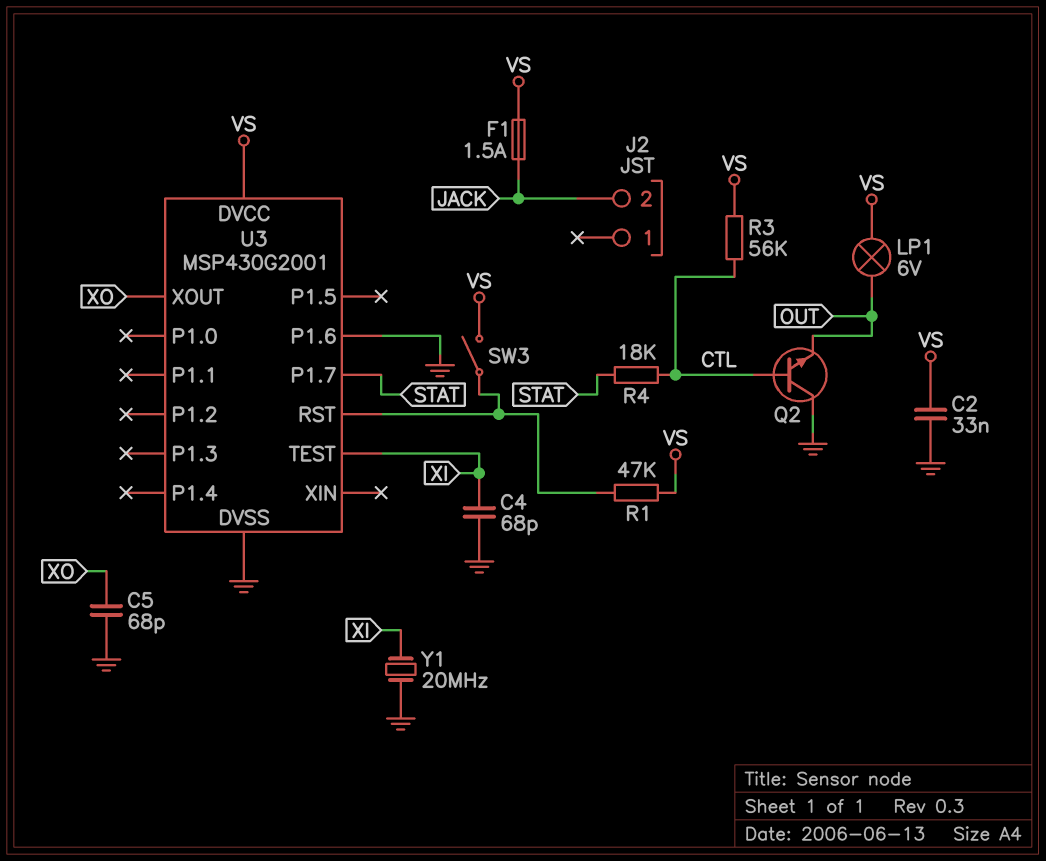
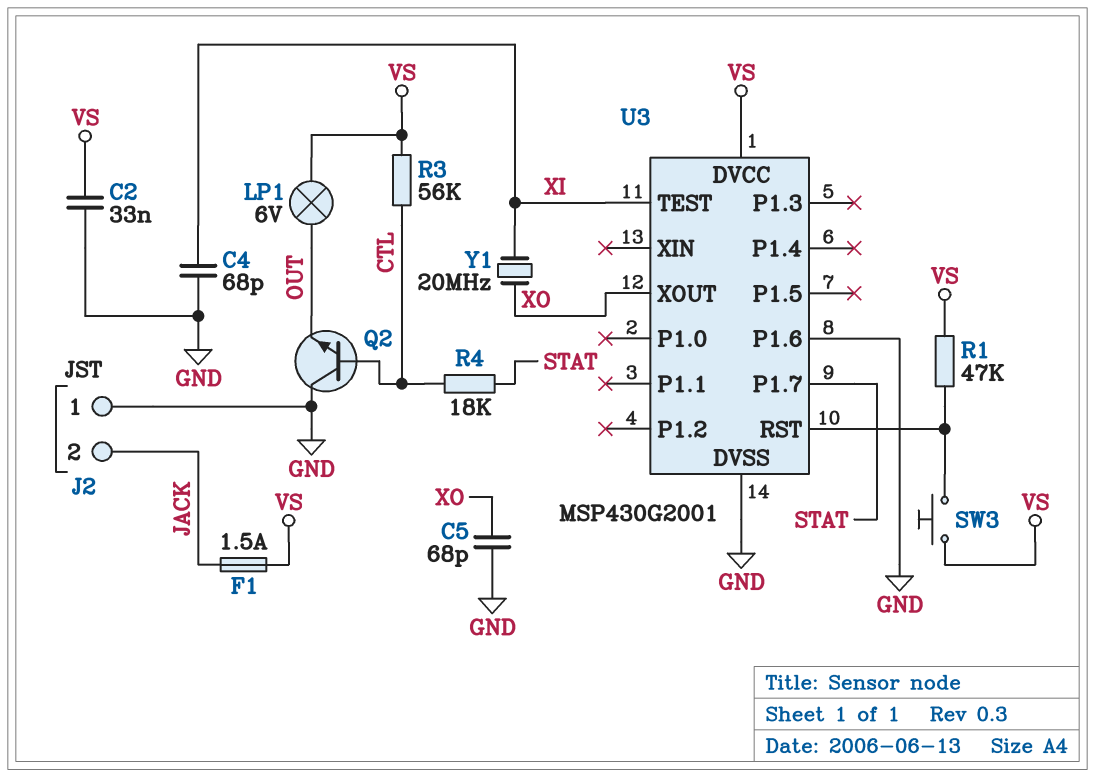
J2 pin 1: none -> GND
SW3: switch (U3/RST, VS) -> button (U3/RST, VS)
Y1: 20MHz (GND, XI) -> 20MHz (XI, XO)

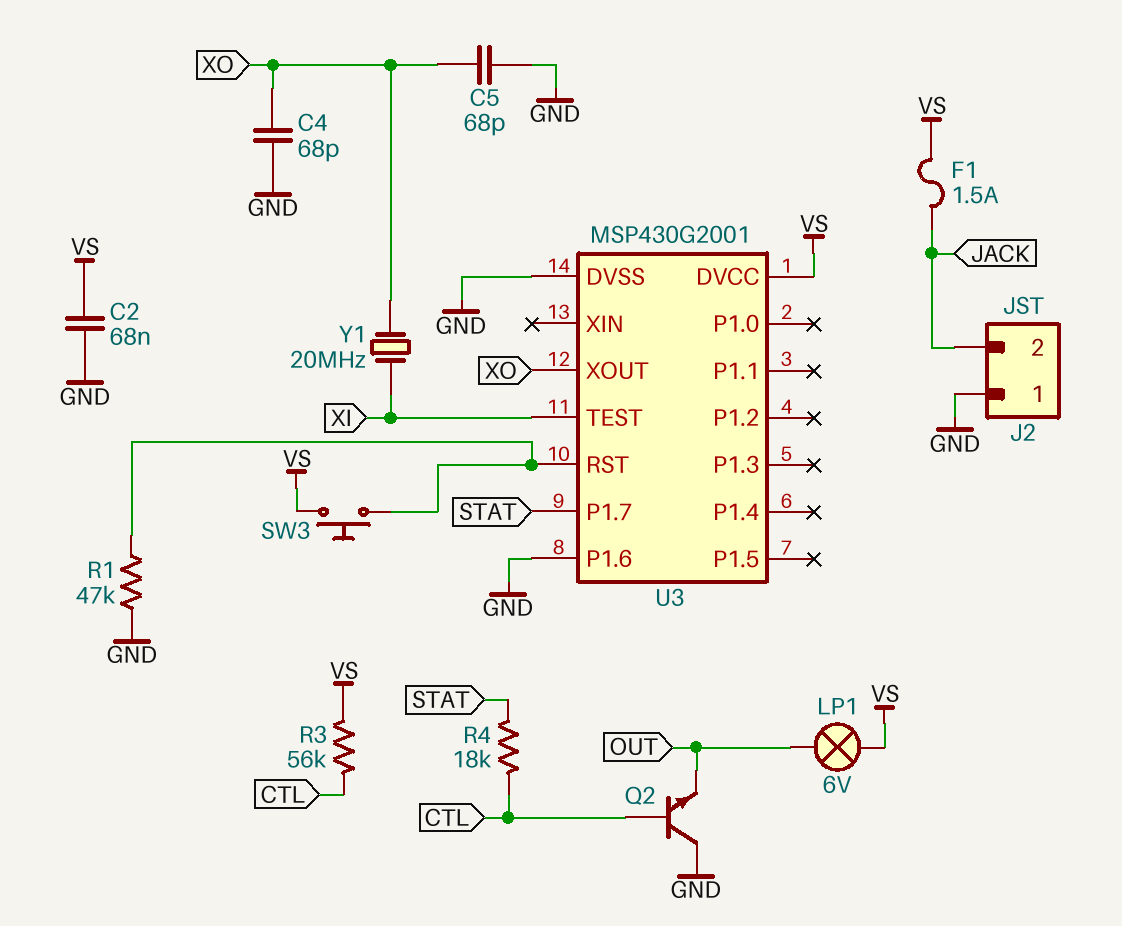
C2: 33nF (GND, VS) -> 68nF (GND, VS)
C4: 68pF (GND, XI) -> 68pF (GND, XO)
R1: 47k (U3/RST, VS) -> 47k (GND, U3/RST)

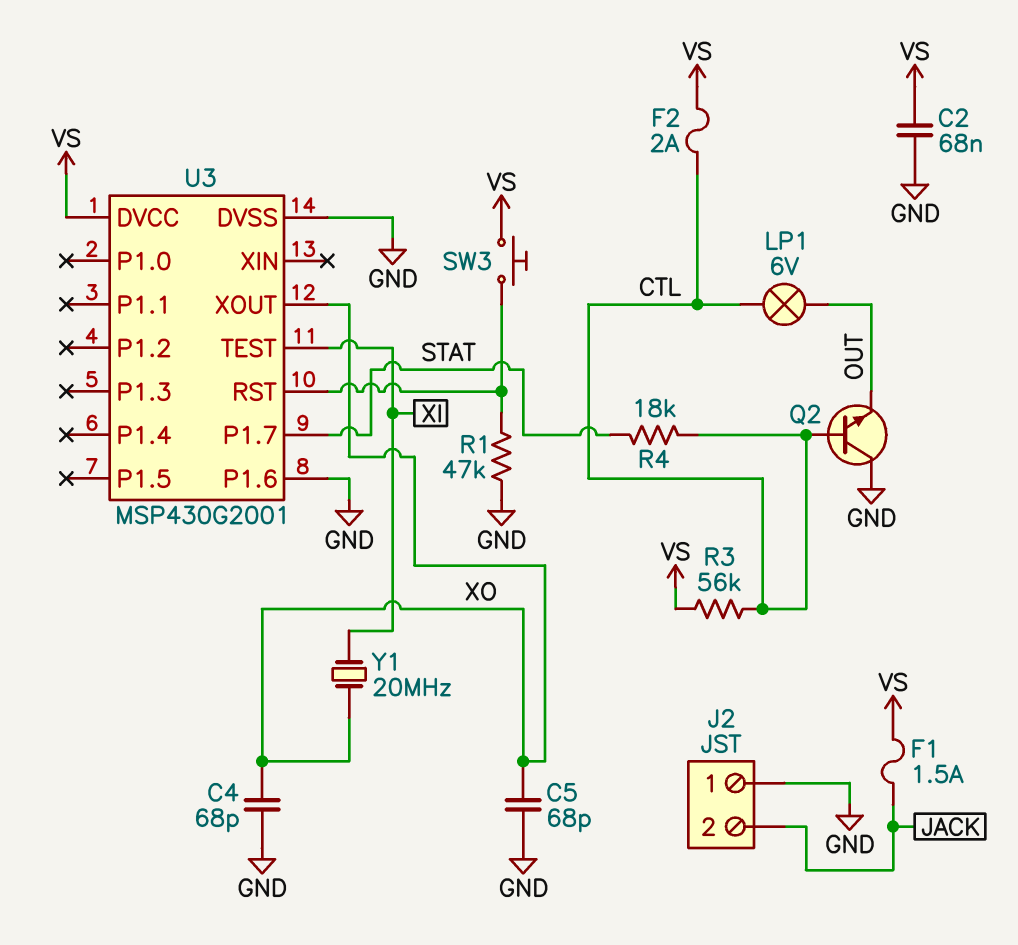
F2: none -> 2A (CTL, VS)
LP1: lamp 6V (OUT, VS) -> lamp 6V (CTL, OUT)

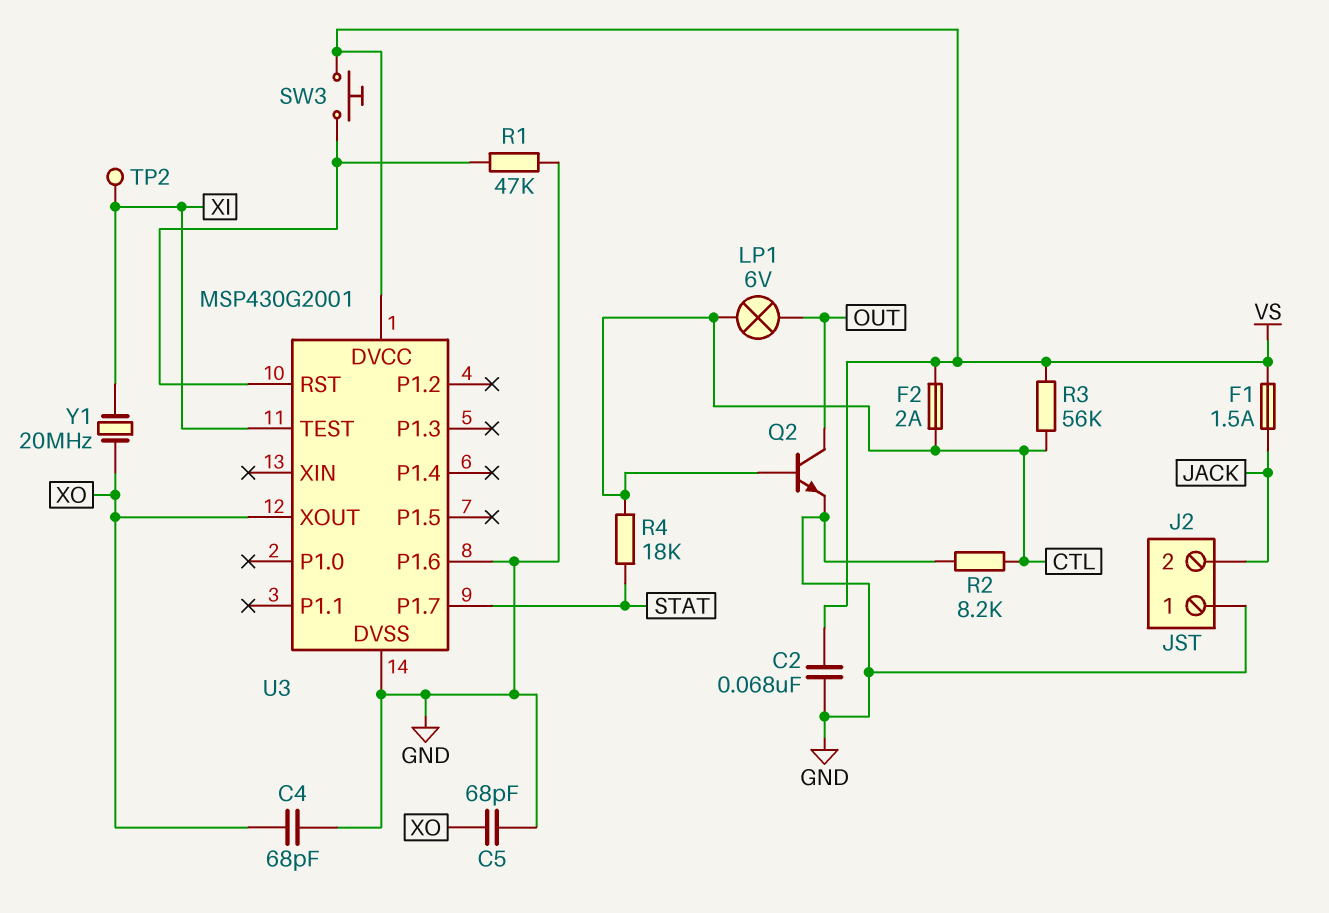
Q2: NPN (B CTL, C GND, E OUT) -> NPN (B CTL, C OUT, E GND)
R2: none -> 8.2k (CTL, GND)
TP2: none -> test point (XI)

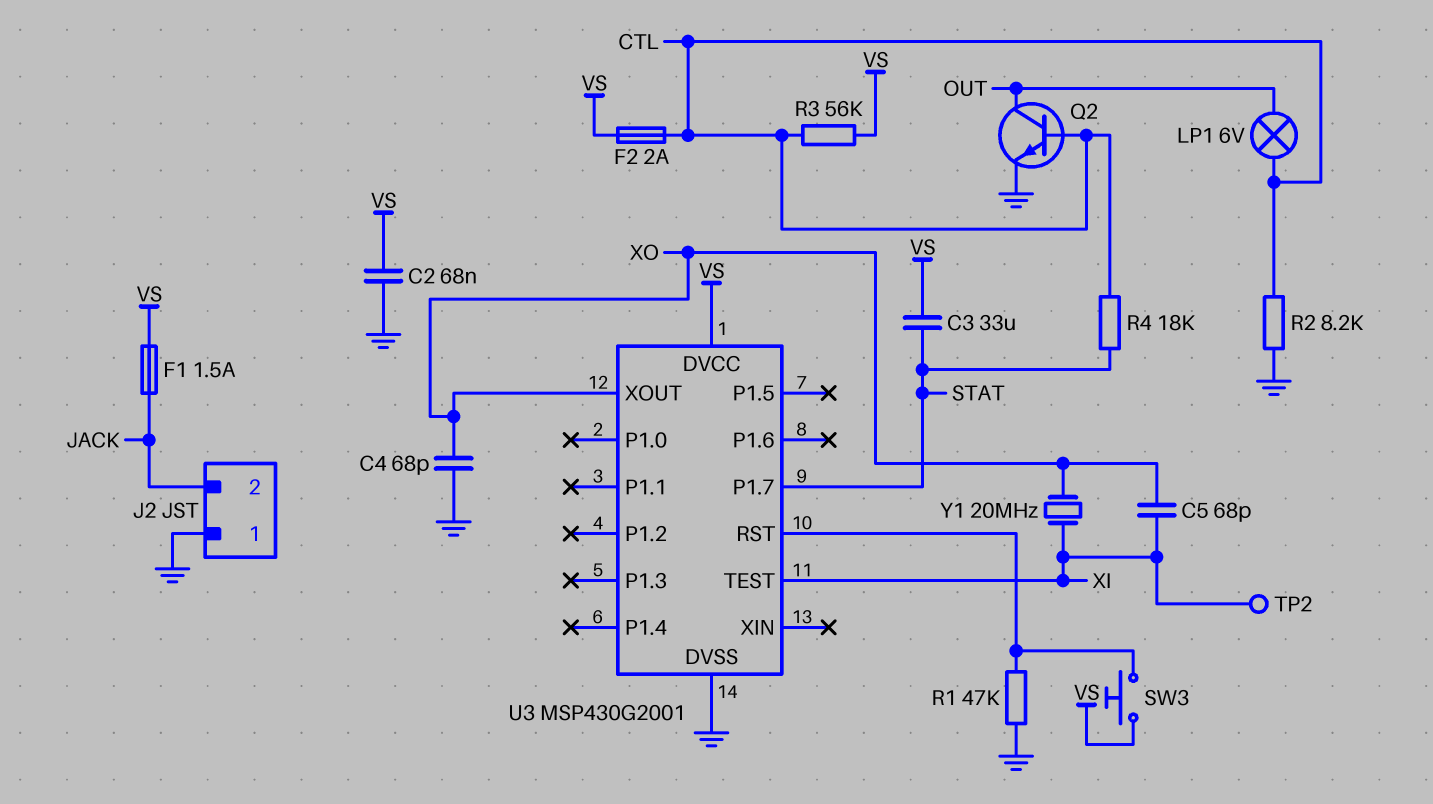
C3: none -> 33uF (STAT, VS)
C5: 68pF (GND, XO) -> 68pF (XI, XO)
U3 pin P1.6: GND -> none

